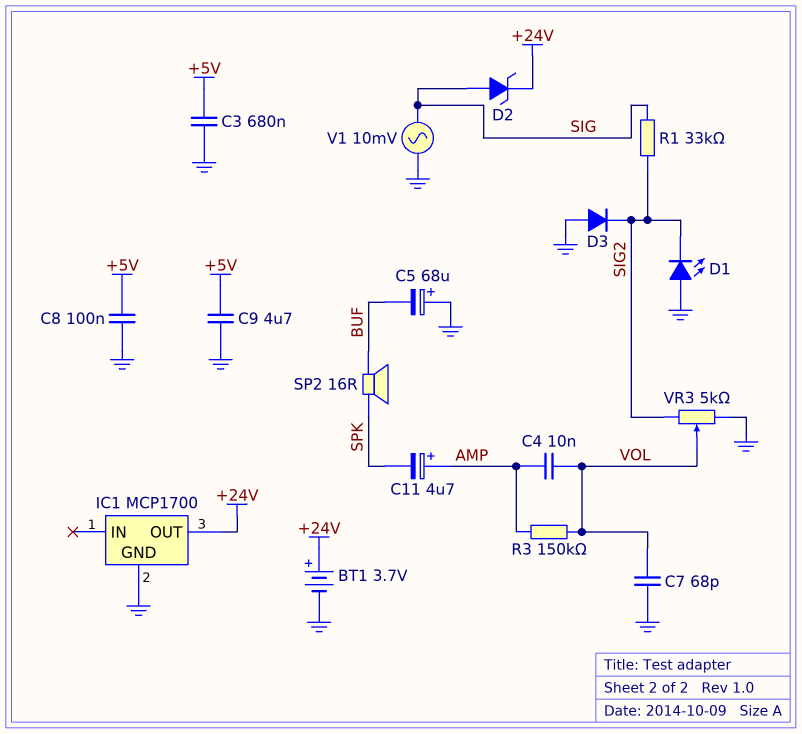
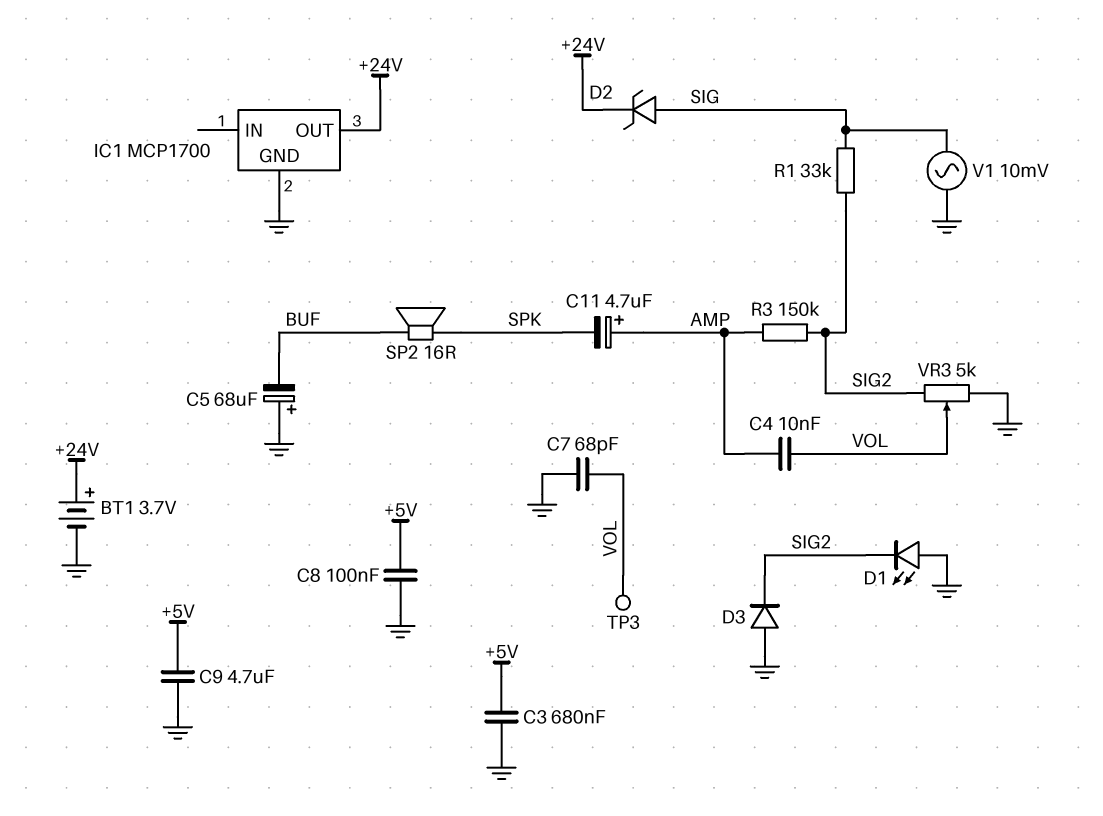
R3: 150k (AMP, VOL) -> 150k (AMP, SIG2)
TP3: none -> test point (VOL)

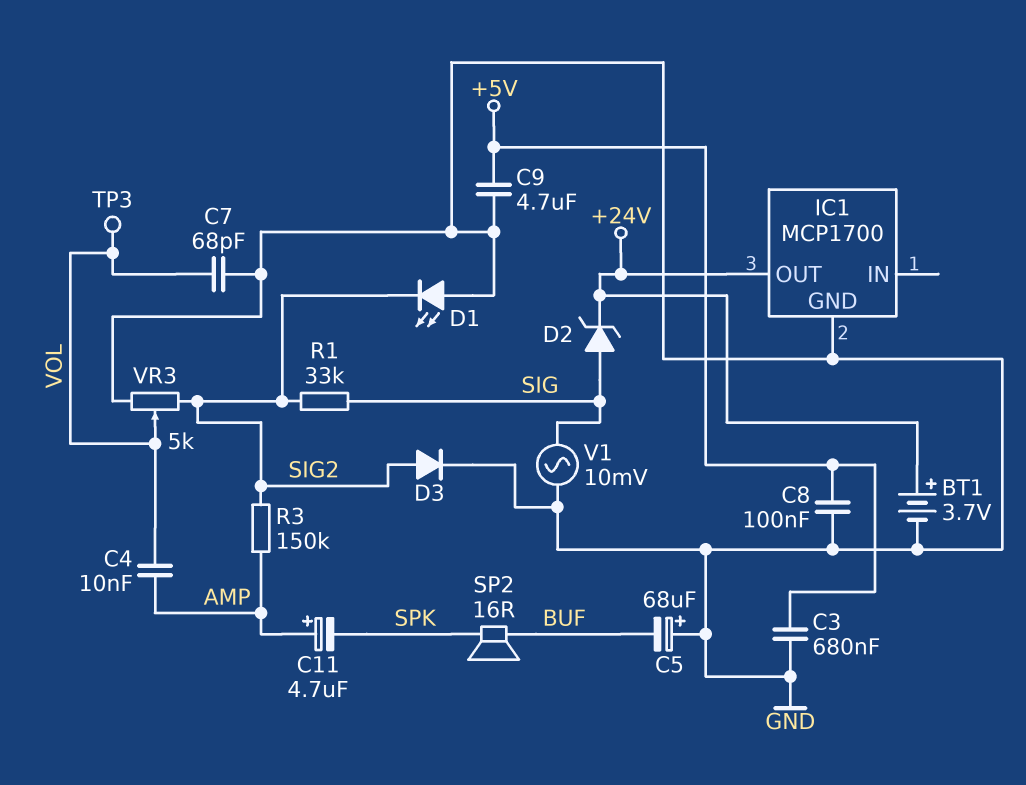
D3: diode (A GND, K SIG2) -> diode (A SIG2, K GND)

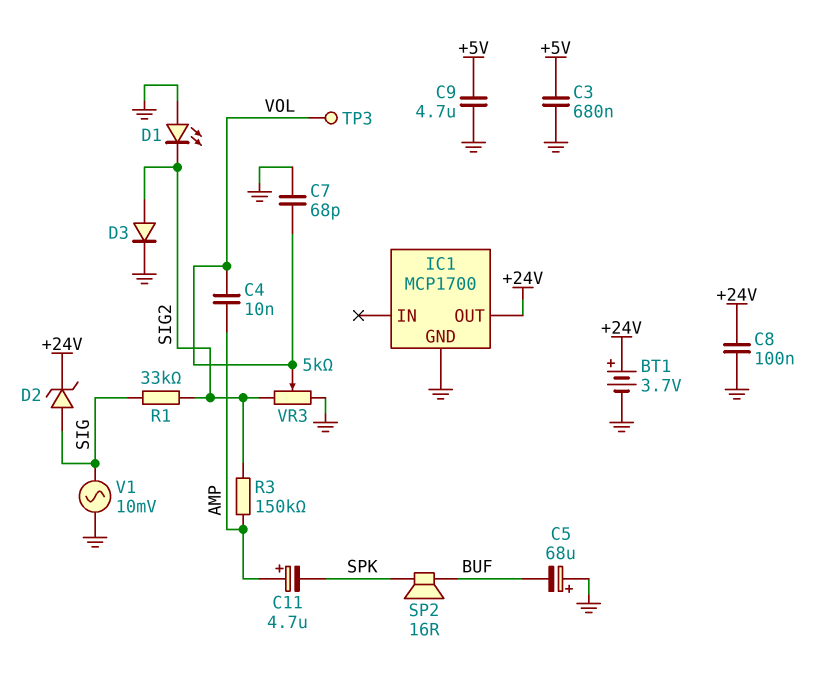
C8: 100nF (+5V, GND) -> 100nF (+24V, GND)

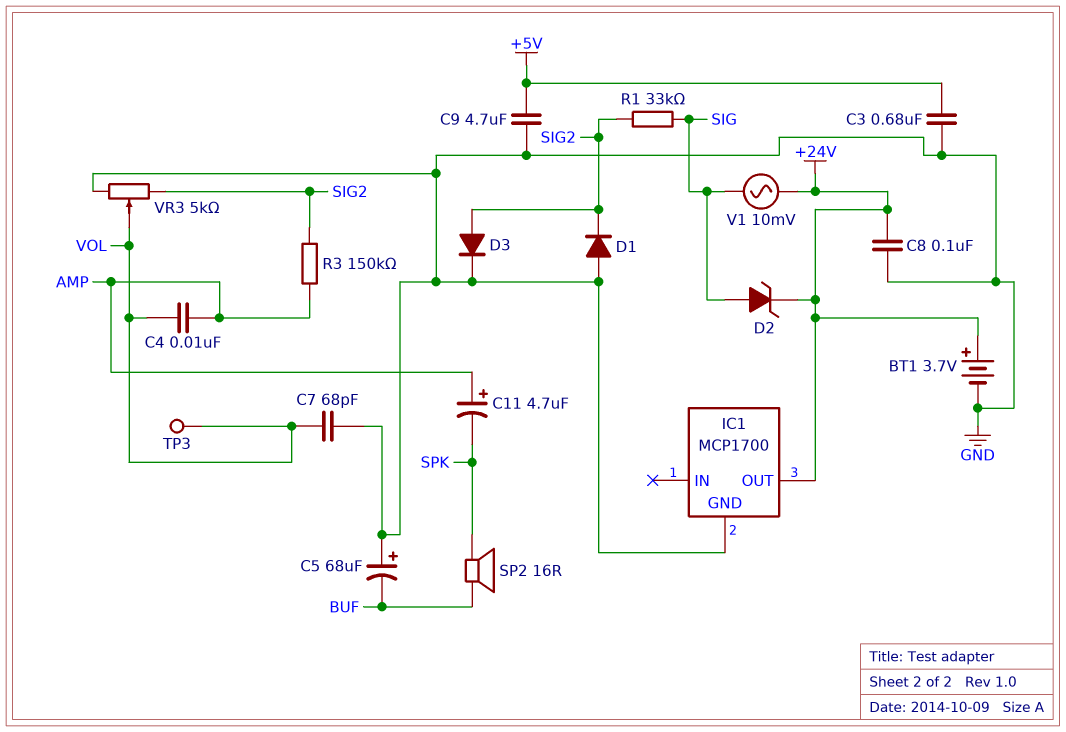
D1: LED (A GND, K SIG2) -> diode (A GND, K SIG2)
V1: AC 10mV (GND, SIG) -> AC 10mV (+24V, SIG)

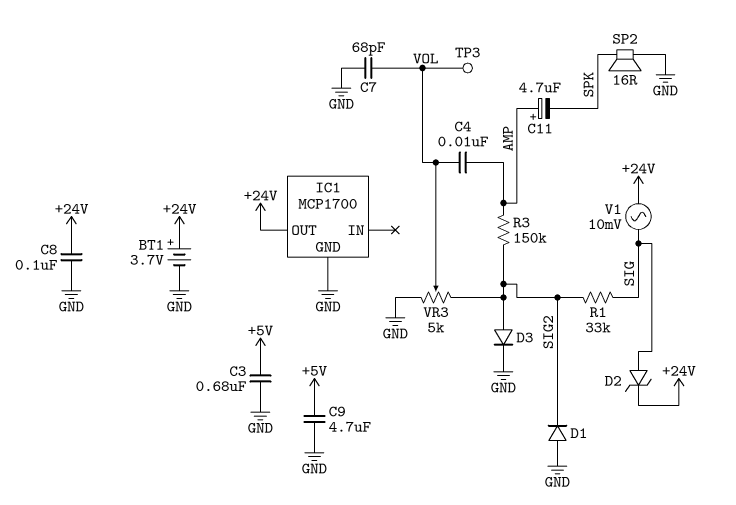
C5: 68uF (plus GND, minus BUF) -> none
SP2: speaker 16R (BUF, SPK) -> speaker 16R (GND, SPK)

